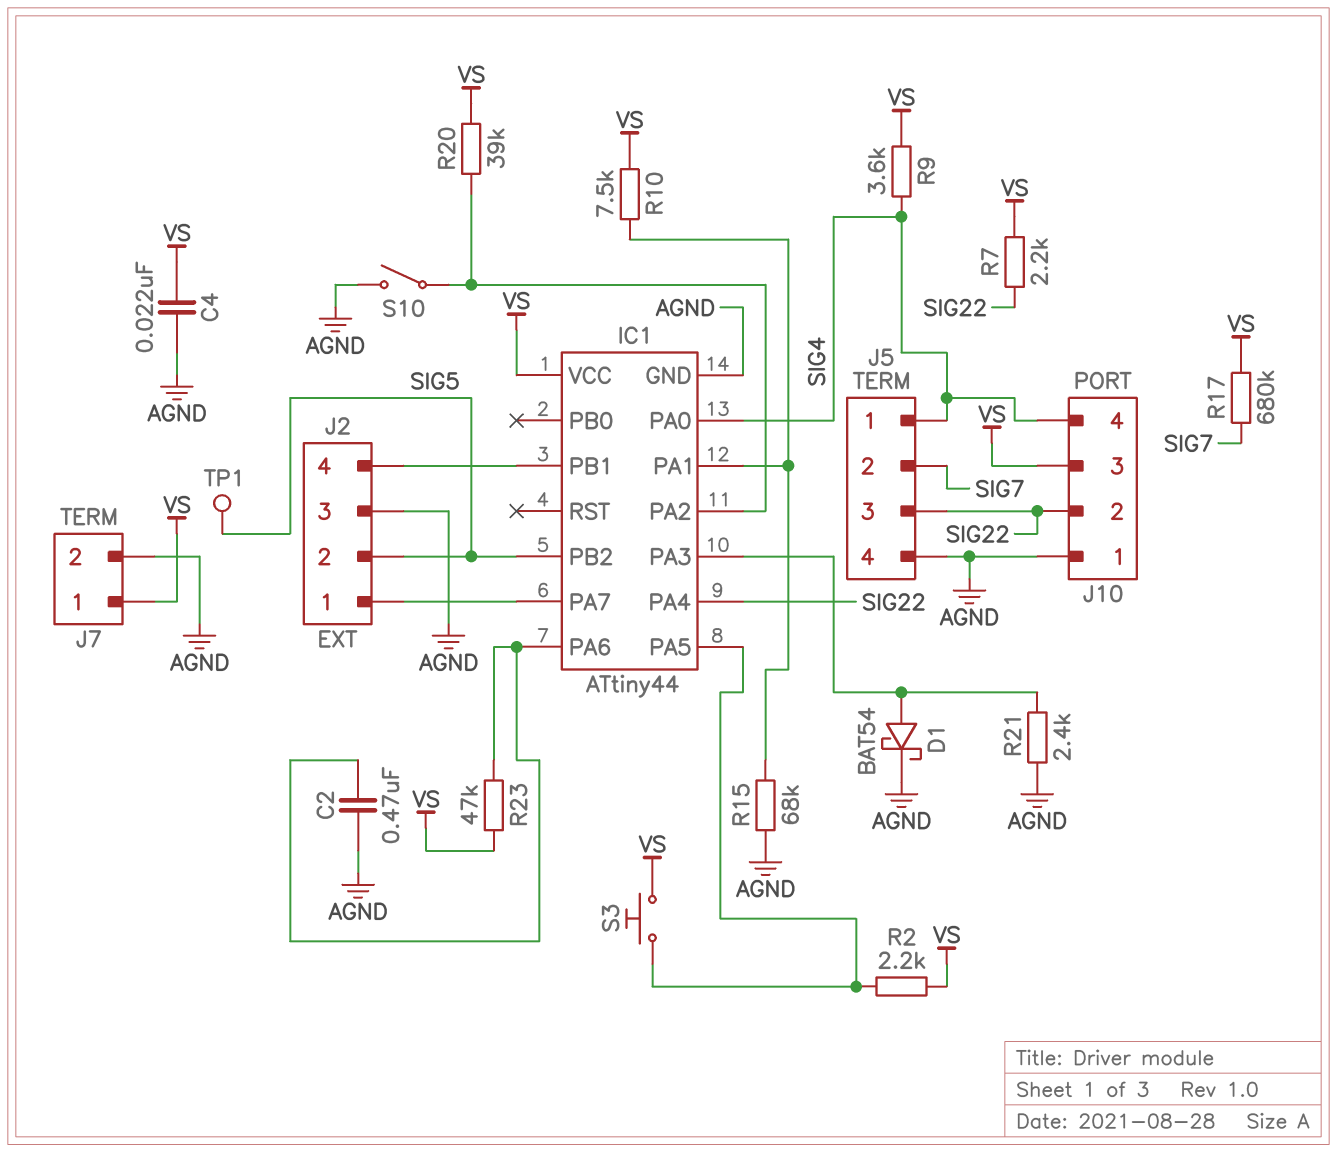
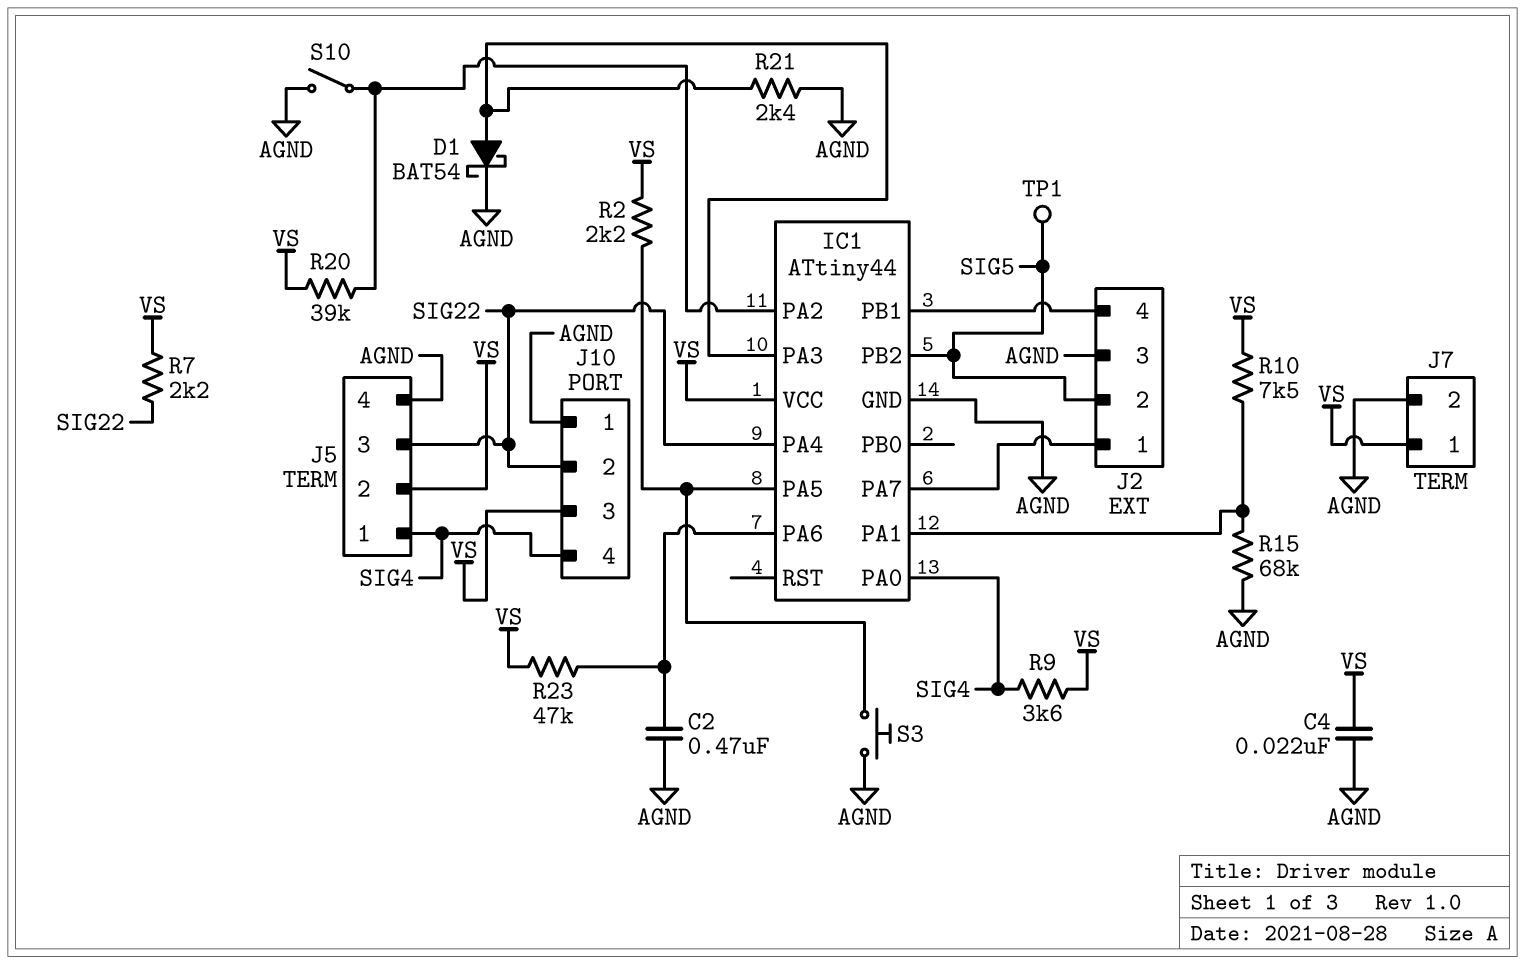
J5 pin 2: SIG7 -> VS
R17: 680k (SIG7, VS) -> none
S3: button (IC1/PA5, VS) -> button (AGND, IC1/PA5)

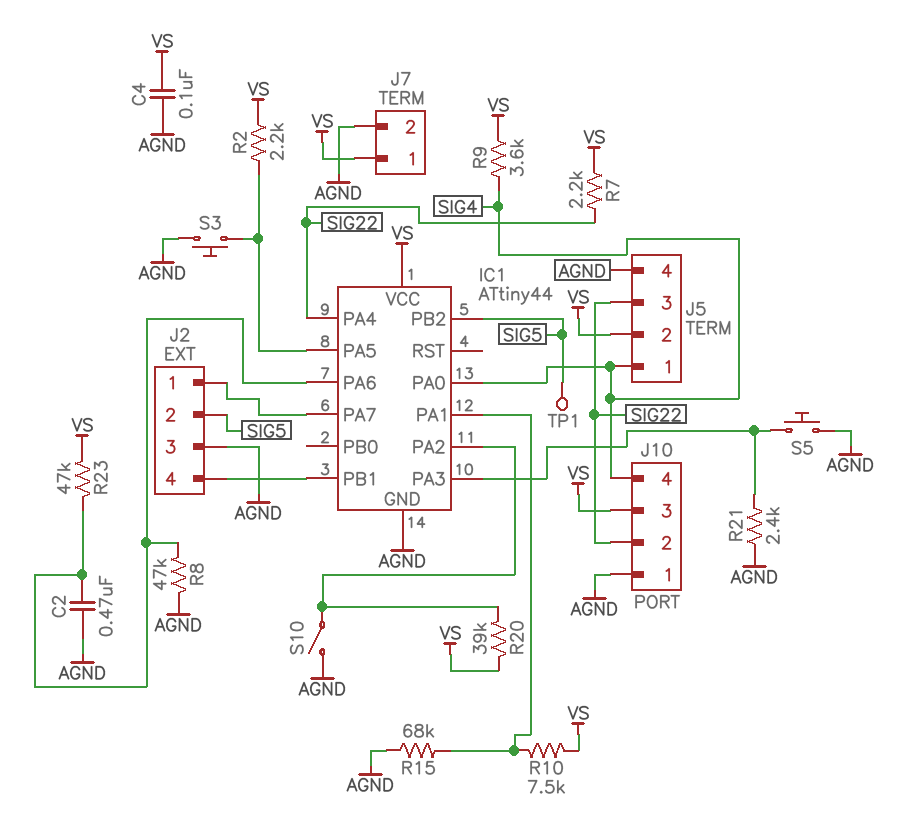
C4: 22nF (AGND, VS) -> 100nF (AGND, VS)
D1: schottky BAT54 (A IC1/PA3, K AGND) -> none
R8: none -> 47k (AGND, IC1/PA6)
S5: none -> button (AGND, IC1/PA3)

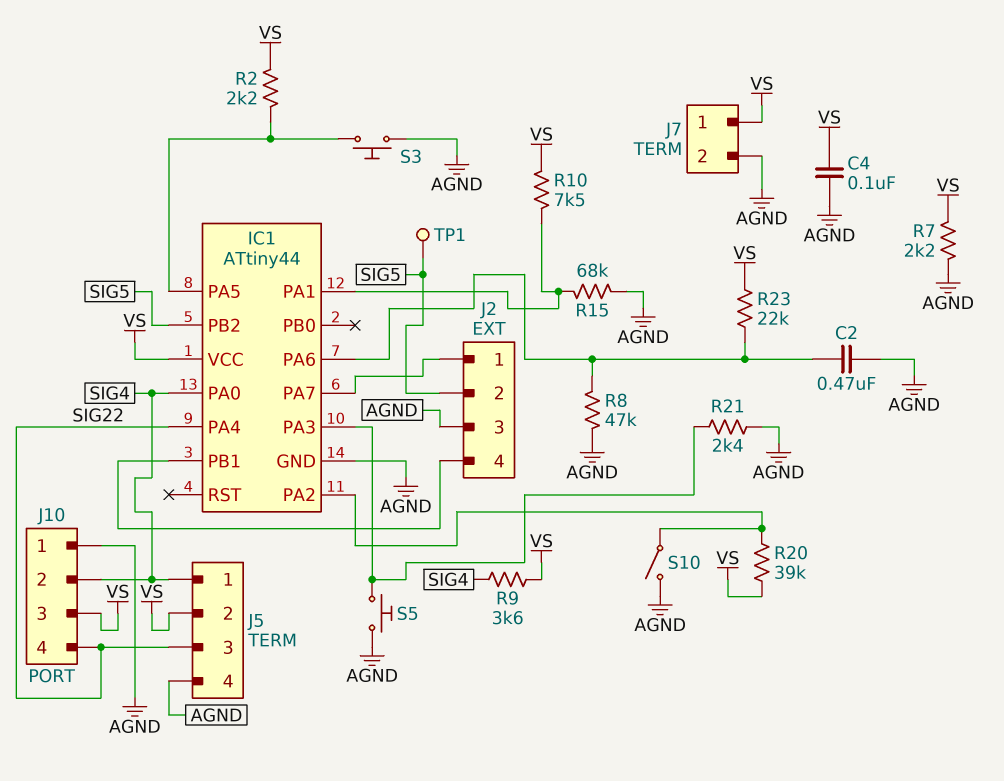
J10 pin 2: SIG22 -> SIG4
J10 pin 4: SIG4 -> SIG22
R7: 2.2k (SIG22, VS) -> 2.2k (AGND, VS)
R23: 47k (IC1/PA6, VS) -> 22k (IC1/PA6, VS)

